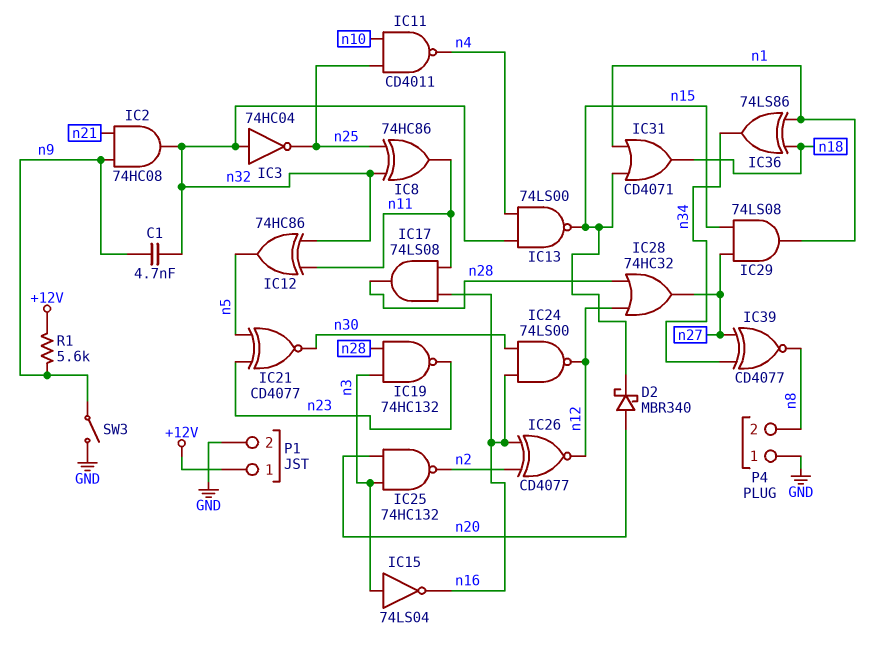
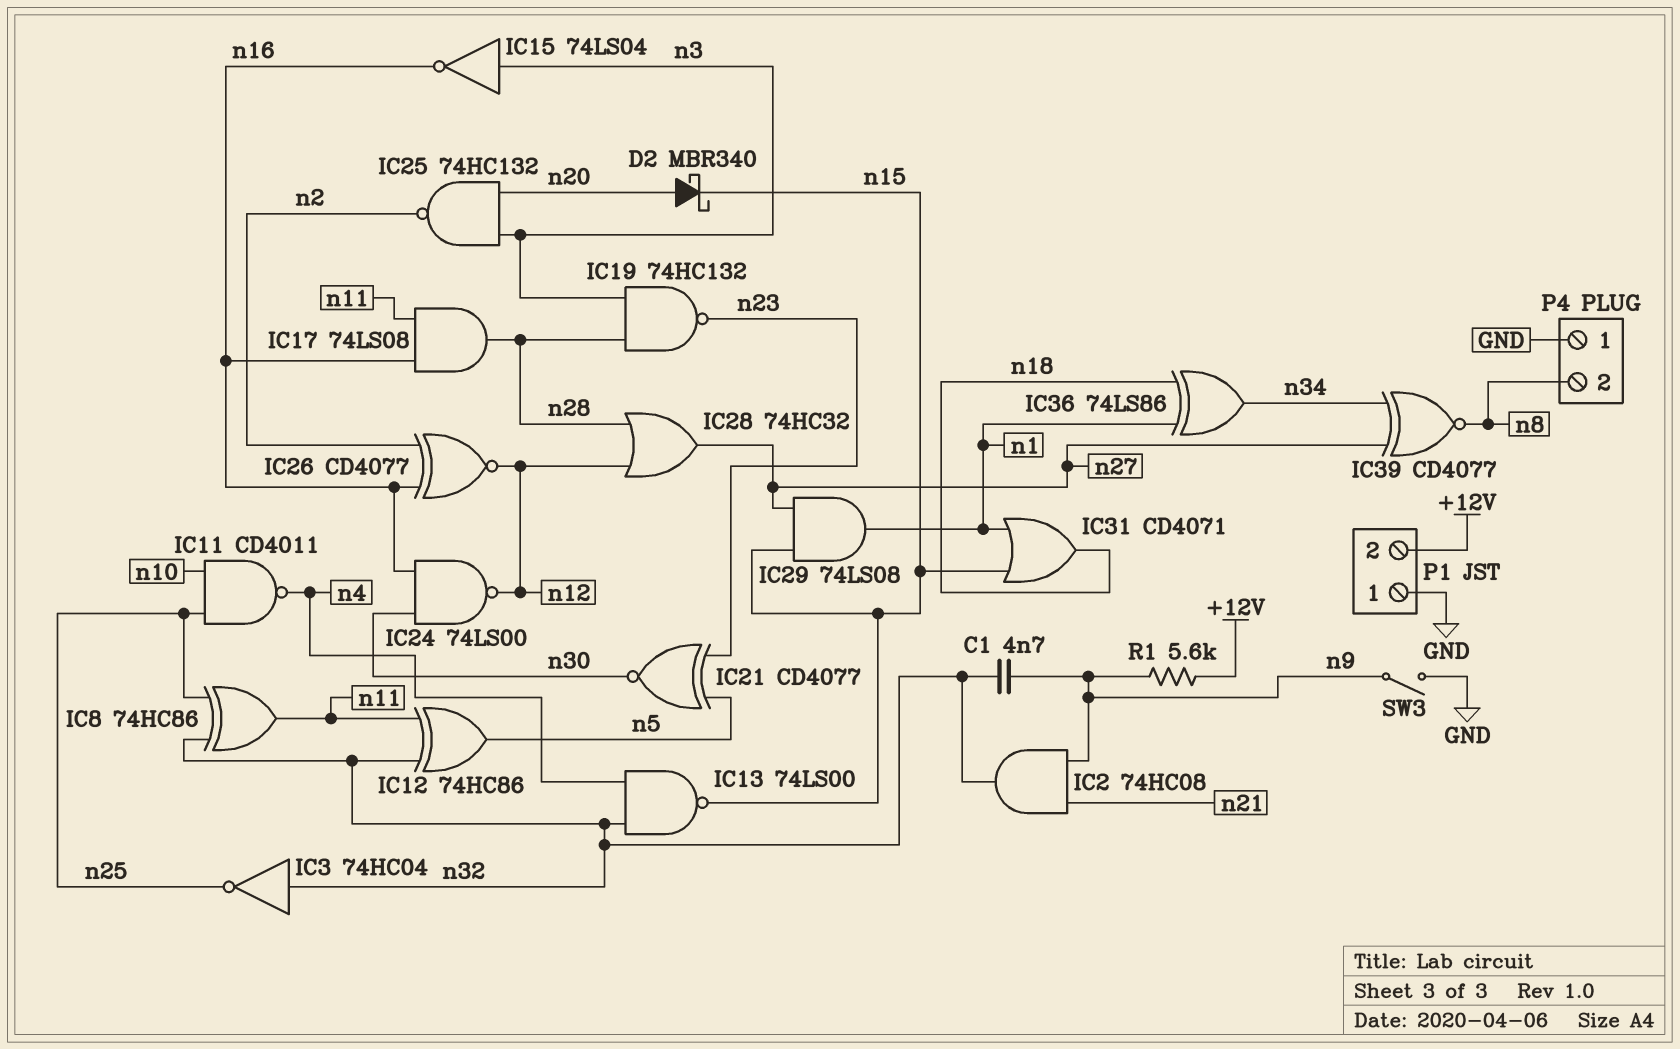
P1 pin 1: +12V -> GND
P1 pin 2: GND -> +12V

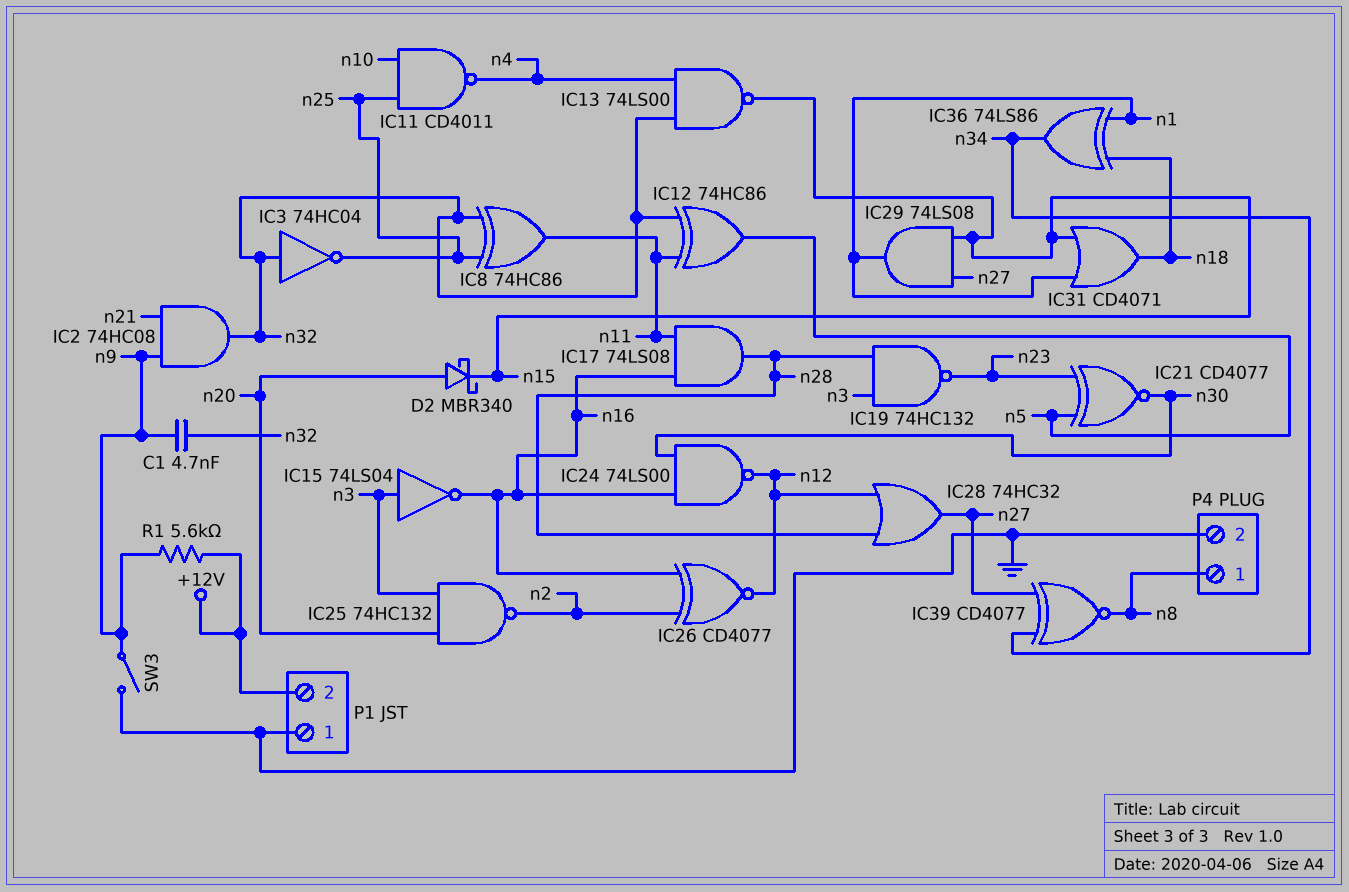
P4 pin 1: GND -> n8
P4 pin 2: n8 -> GND

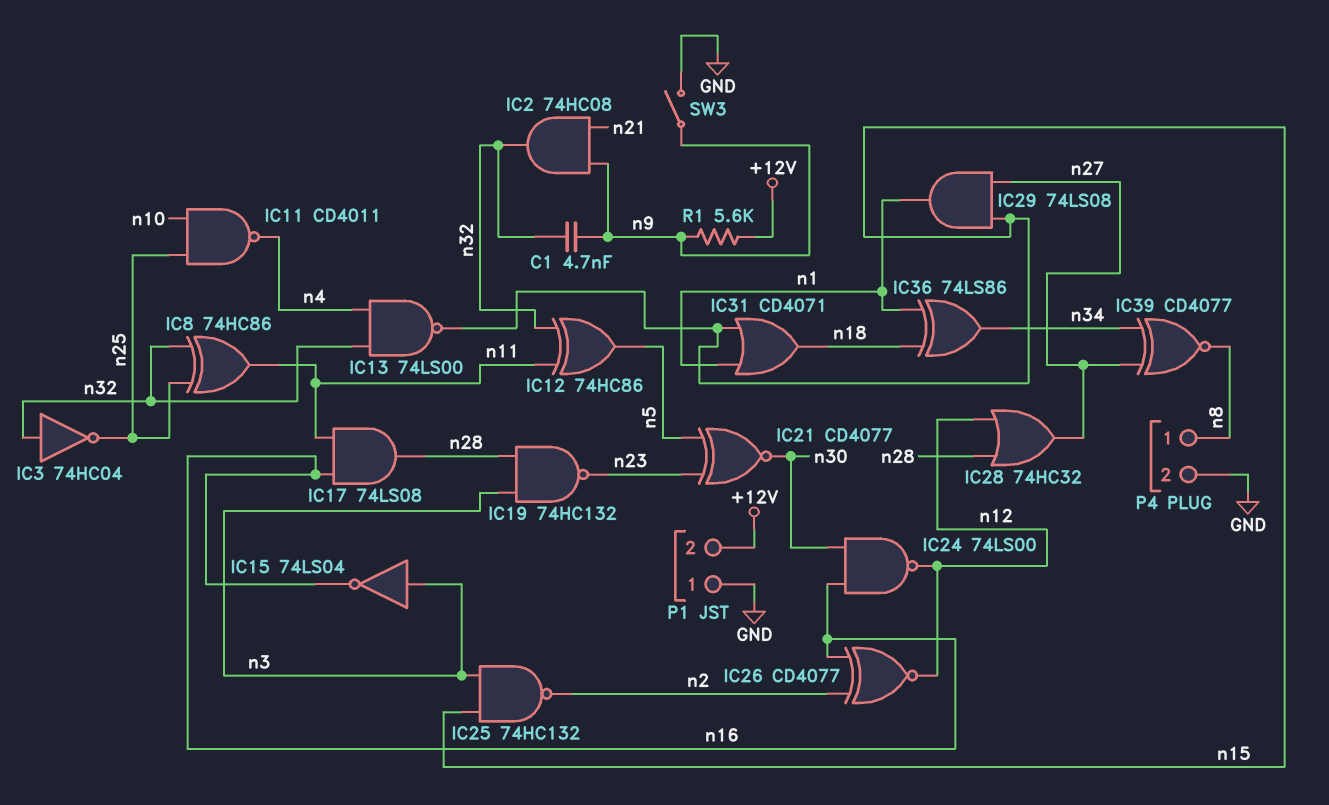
D2: schottky MBR340 (A n20, K n15) -> none
IC25: NAND 74HC132 (in n3, in n20, out n2) -> NAND 74HC132 (in n3, in n15, out n2)

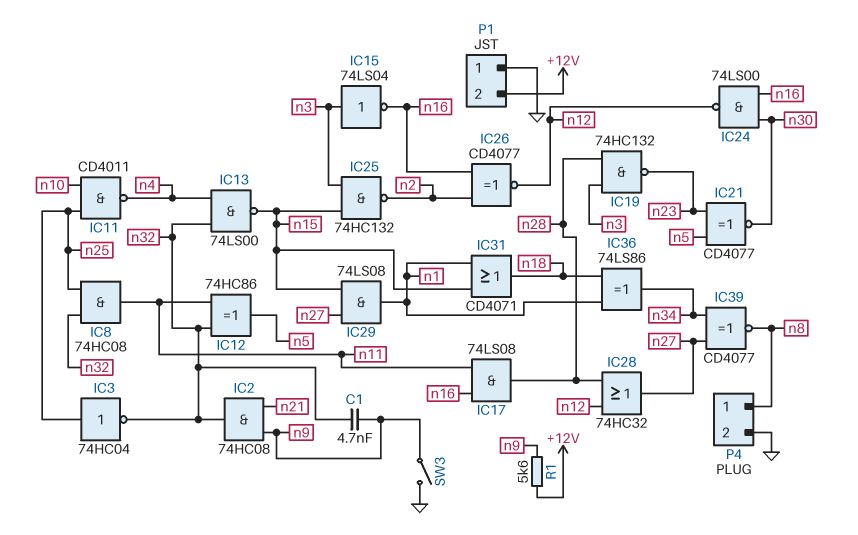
IC3: NOT 74HC04 (in n32, out n25) -> NOT 74HC04 (in n25, out n32)
IC8: XOR 74HC86 (in n25, in n32, out n11) -> AND 74HC08 (in n25, in n32, out n11)

